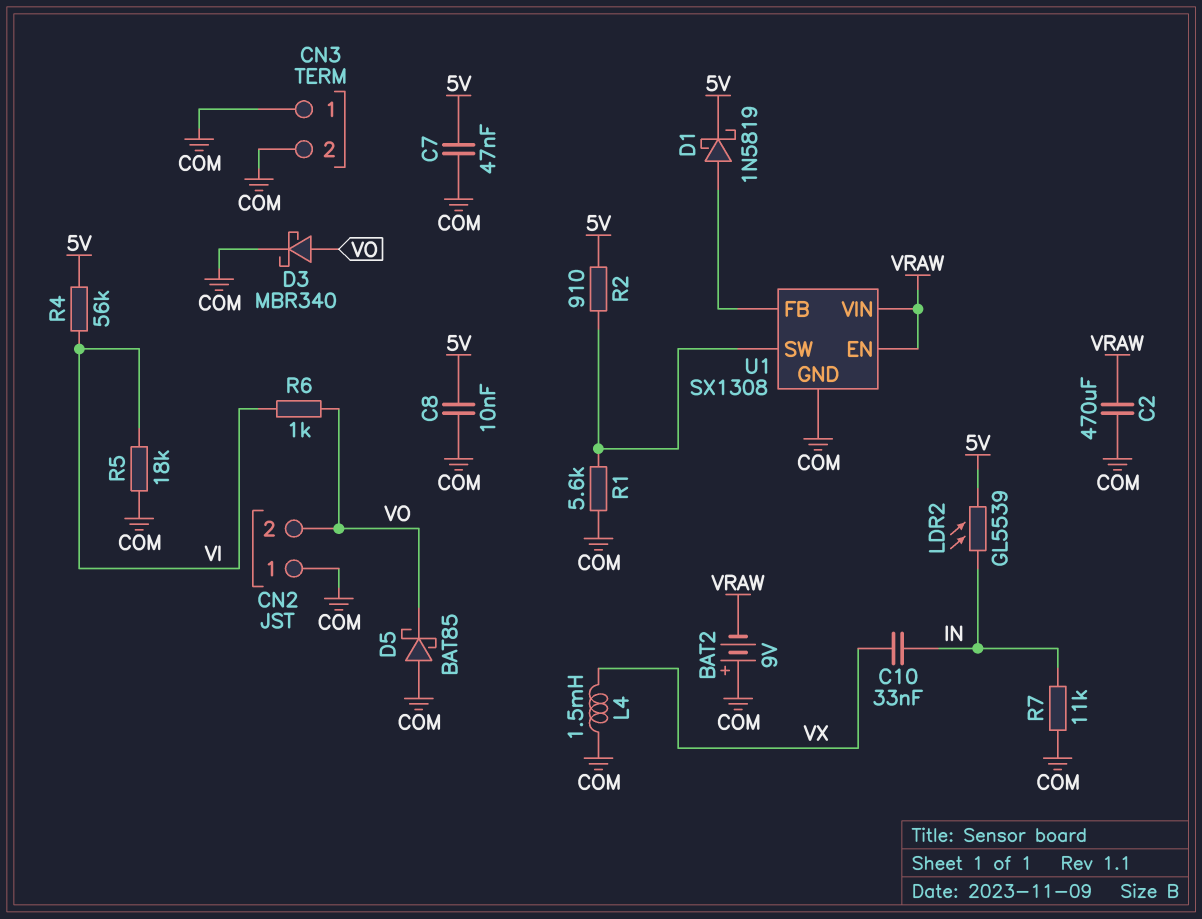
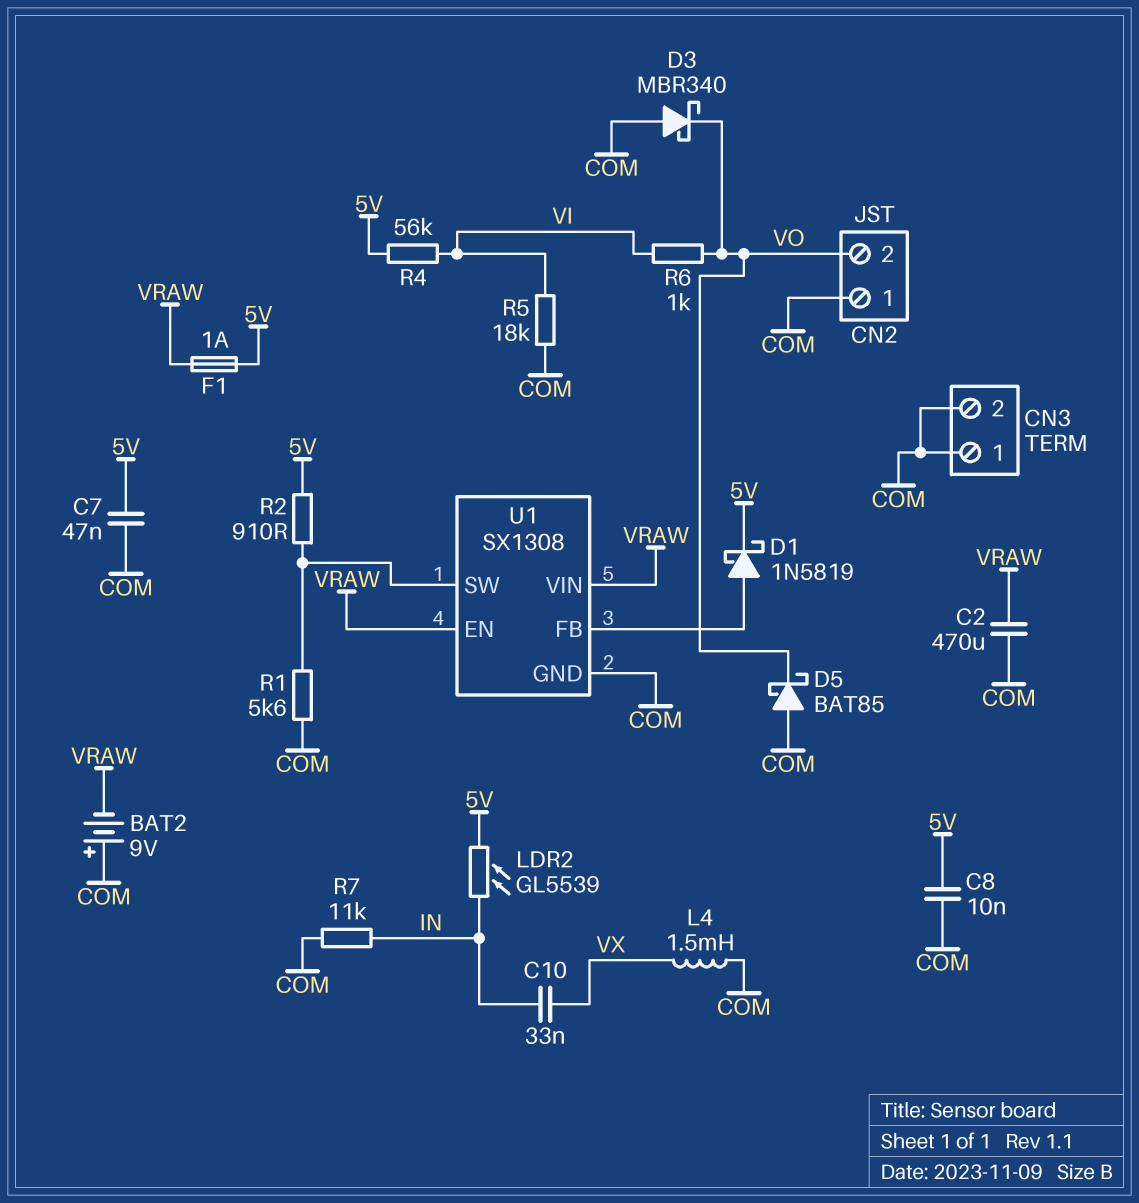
D3: schottky MBR340 (A VO, K COM) -> schottky MBR340 (A COM, K VO)
F1: none -> 1A (5V, VRAW)

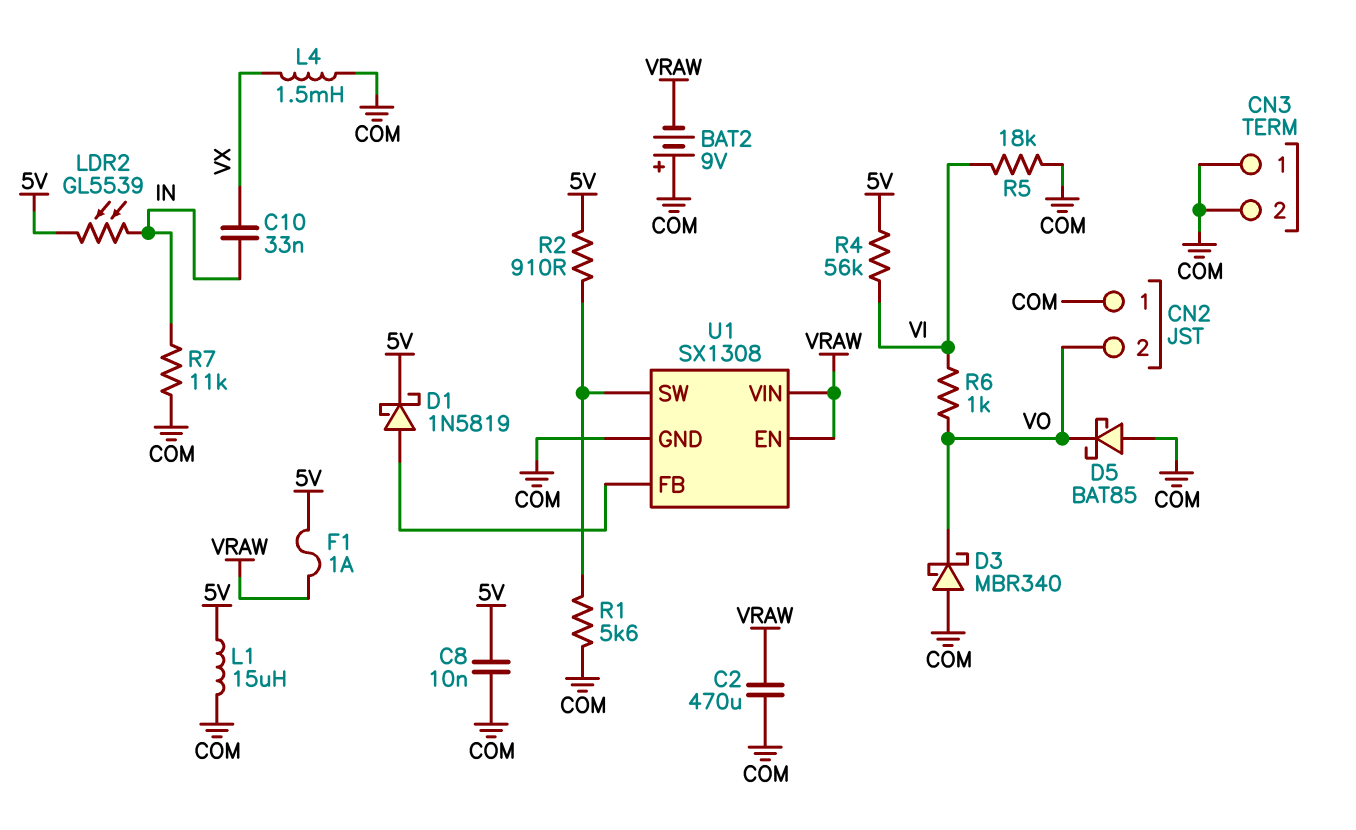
C7: 47nF (5V, COM) -> none
L1: none -> 15uH (5V, COM)

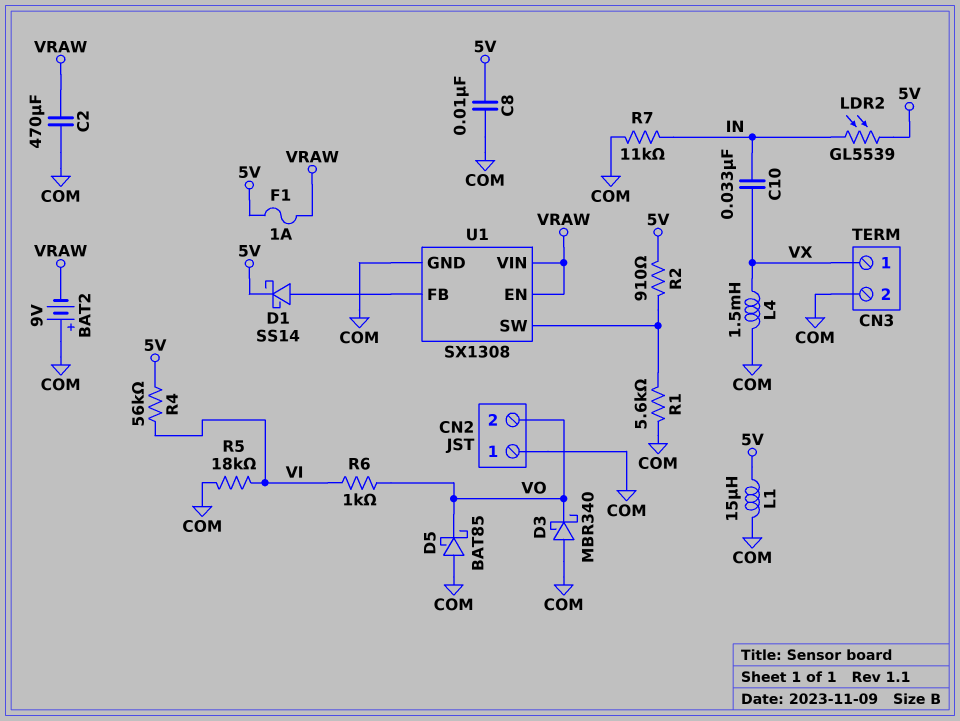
CN3 pin 1: COM -> VX
D1: schottky 1N5819 (A U1/FB, K 5V) -> schottky SS14 (A U1/FB, K 5V)

